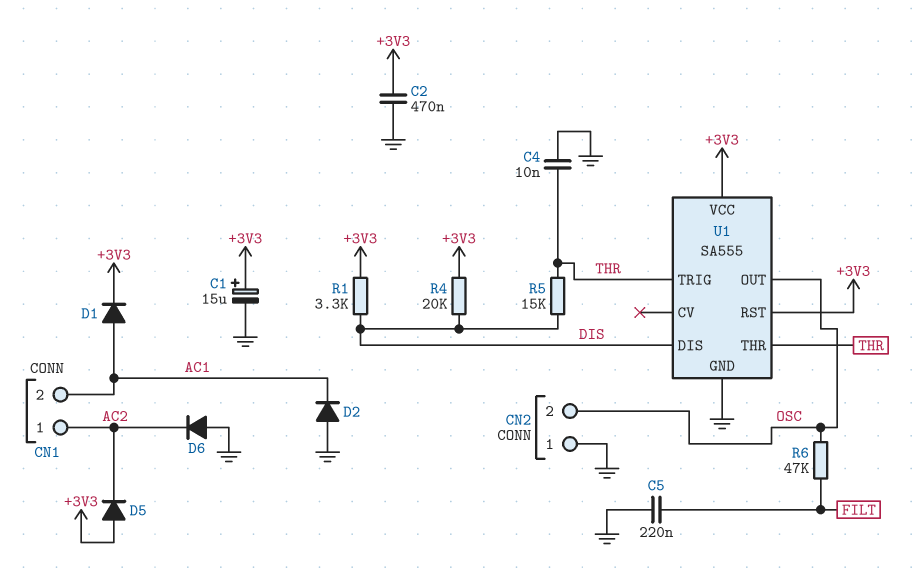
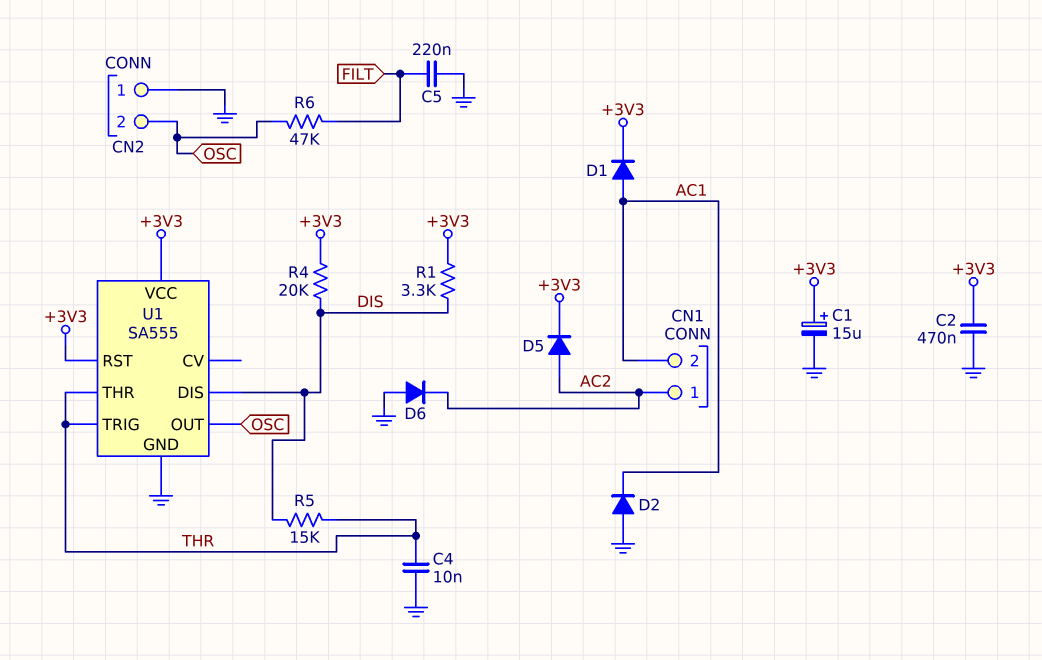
D5: diode (A +3V3, K AC2) -> diode (A AC2, K +3V3)

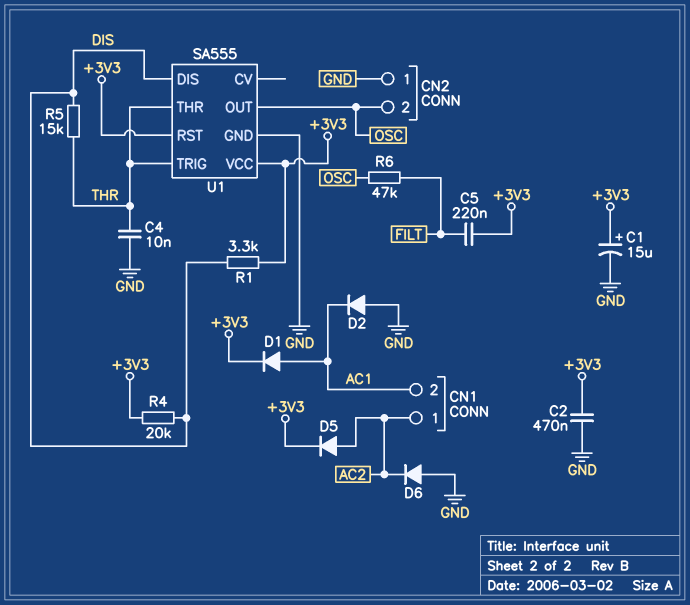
C5: 220nF (FILT, GND) -> 220nF (+3V3, FILT)

